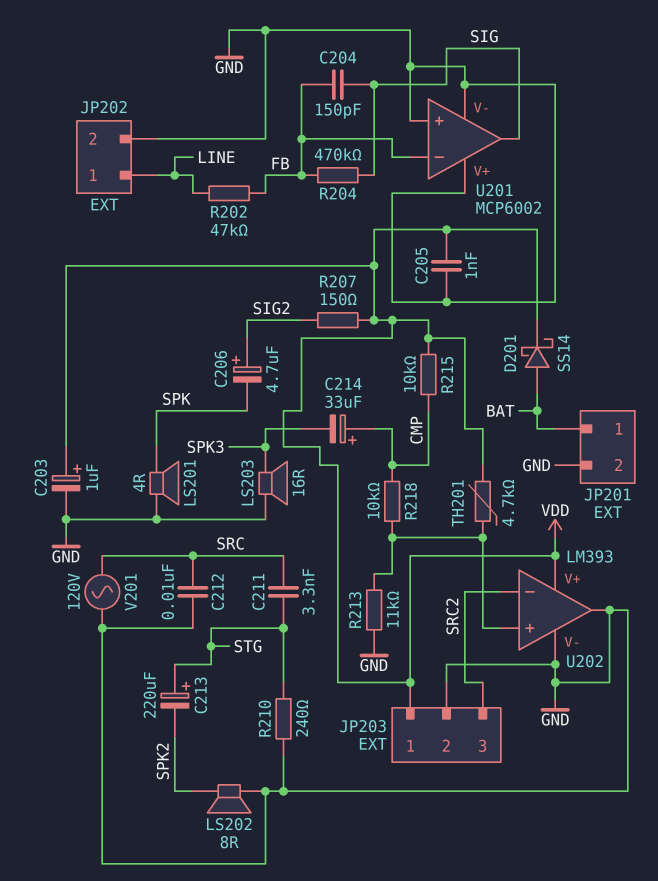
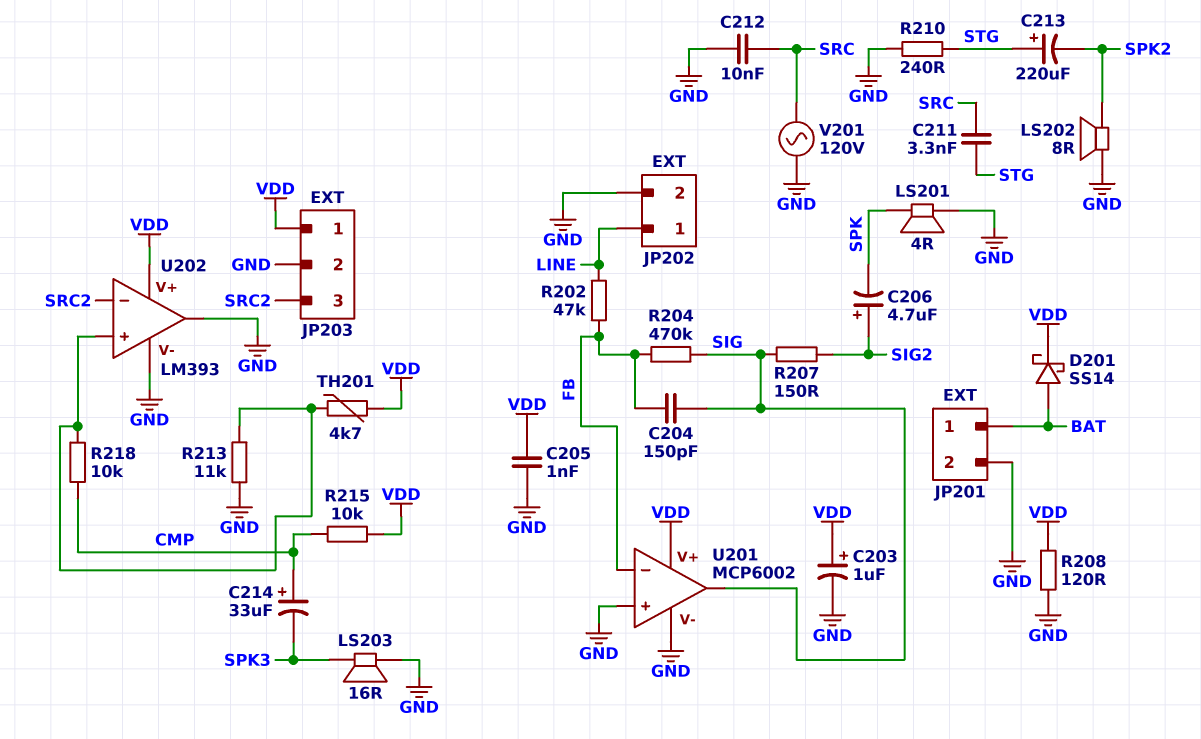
R207: 150 (SIG2, VDD) -> 150 (SIG, SIG2)
R208: none -> 120 (GND, VDD)
U201 pin V+: GND -> VDD

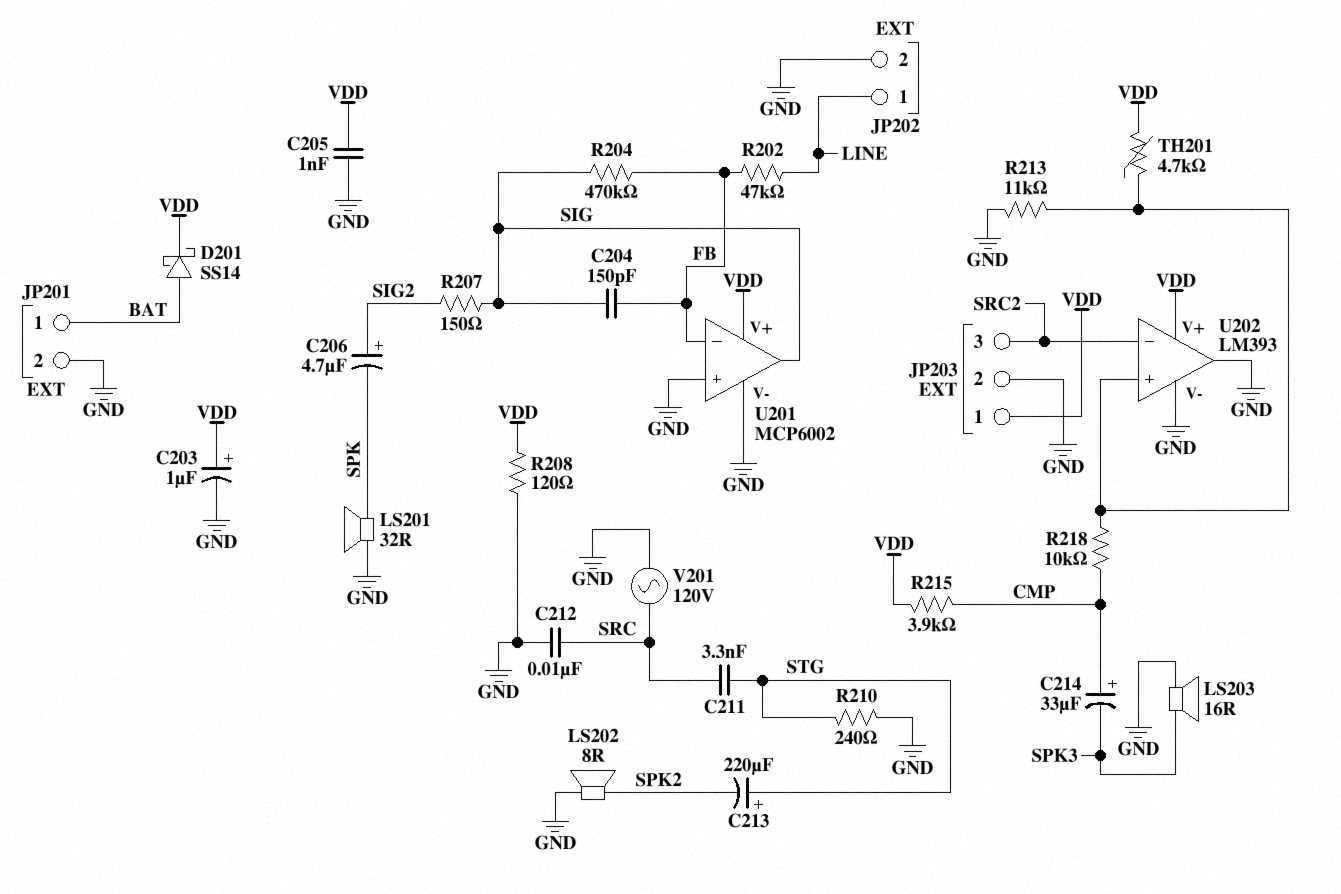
LS201: speaker 4R (GND, SPK) -> speaker 32R (GND, SPK)
R215: 10k (CMP, VDD) -> 3.9k (CMP, VDD)

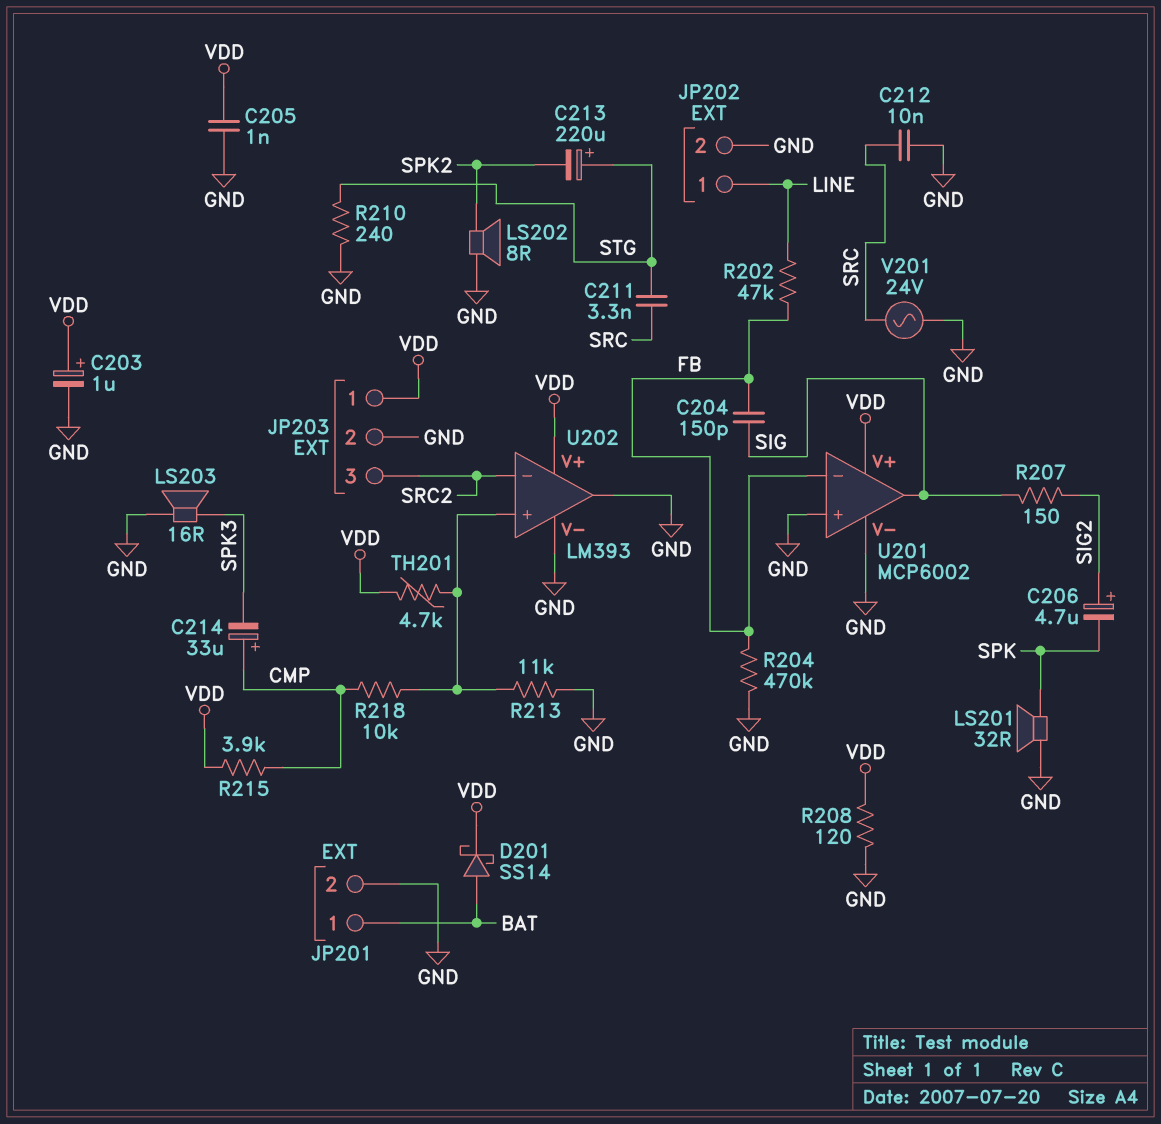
R204: 470k (FB, SIG) -> 470k (FB, GND)
V201: AC 120V (GND, SRC) -> AC 24V (GND, SRC)

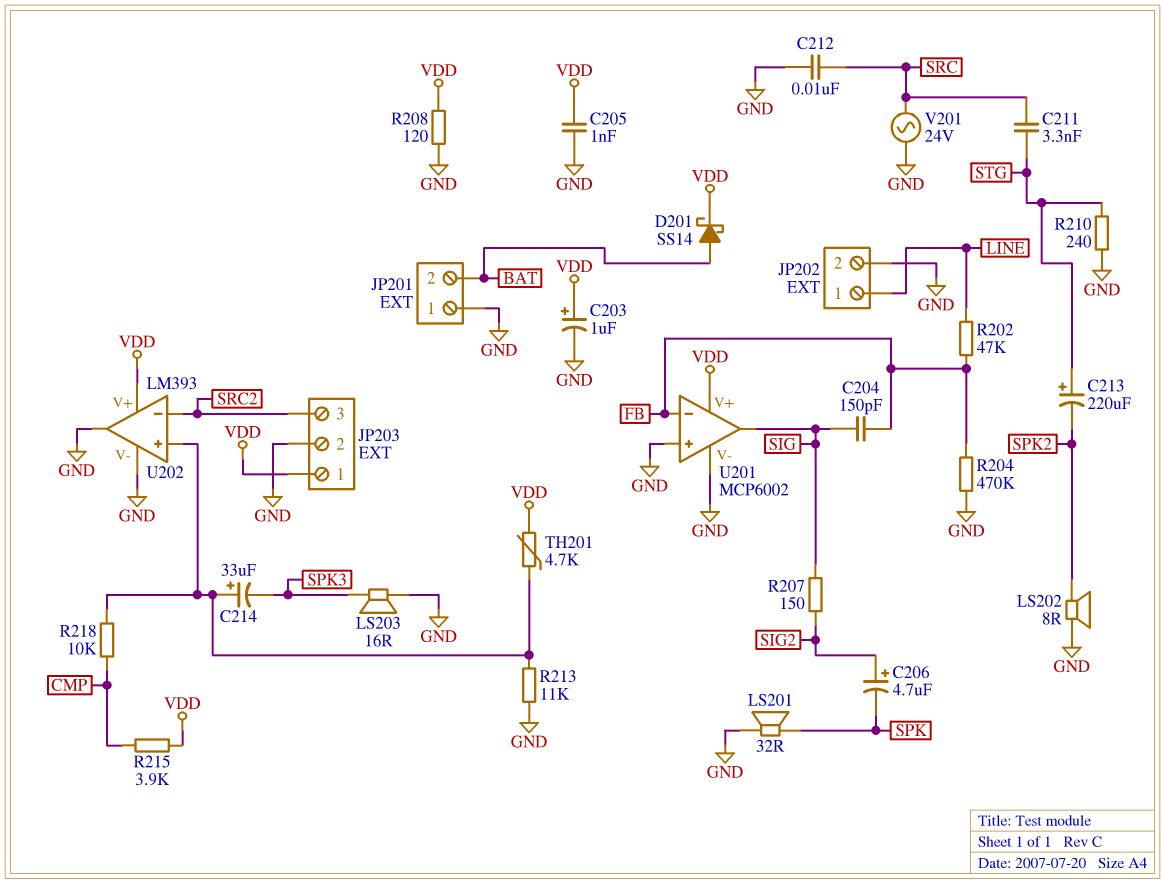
C214: 33uF (plus CMP, minus SPK3) -> 33uF (plus U202/in+, minus SPK3)
JP201 pin 1: BAT -> GND
JP201 pin 2: GND -> BAT

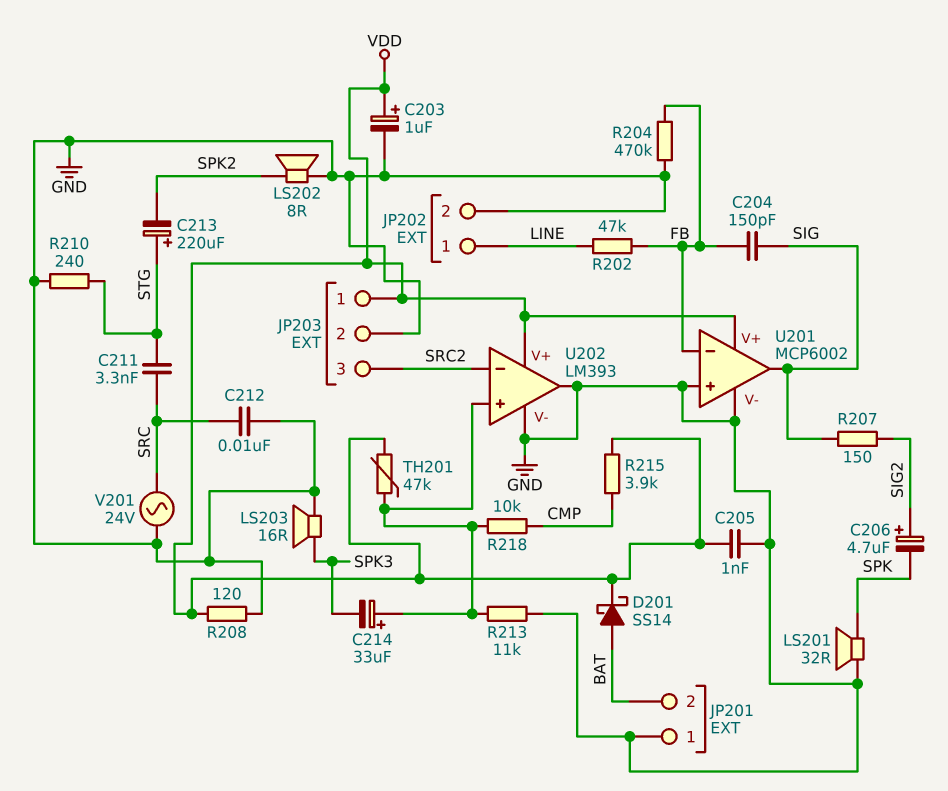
TH201: 4.7k (U202/in+, VDD) -> 47k (U202/in+, VDD)

